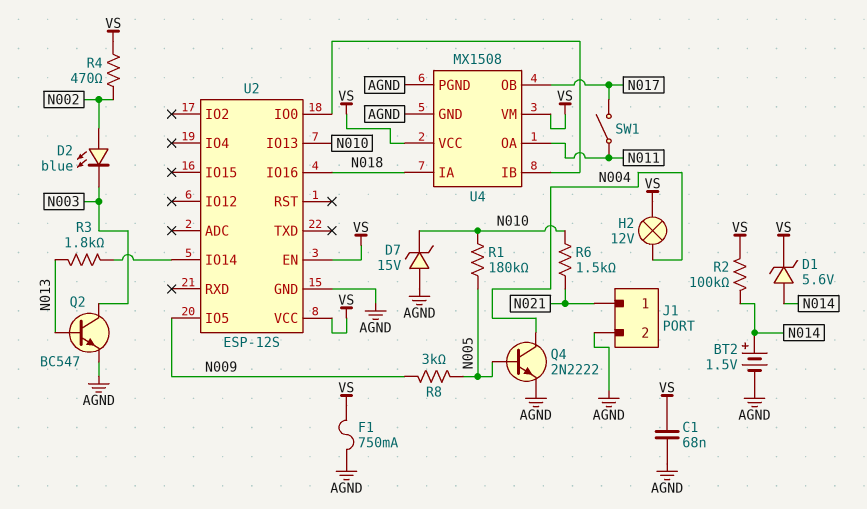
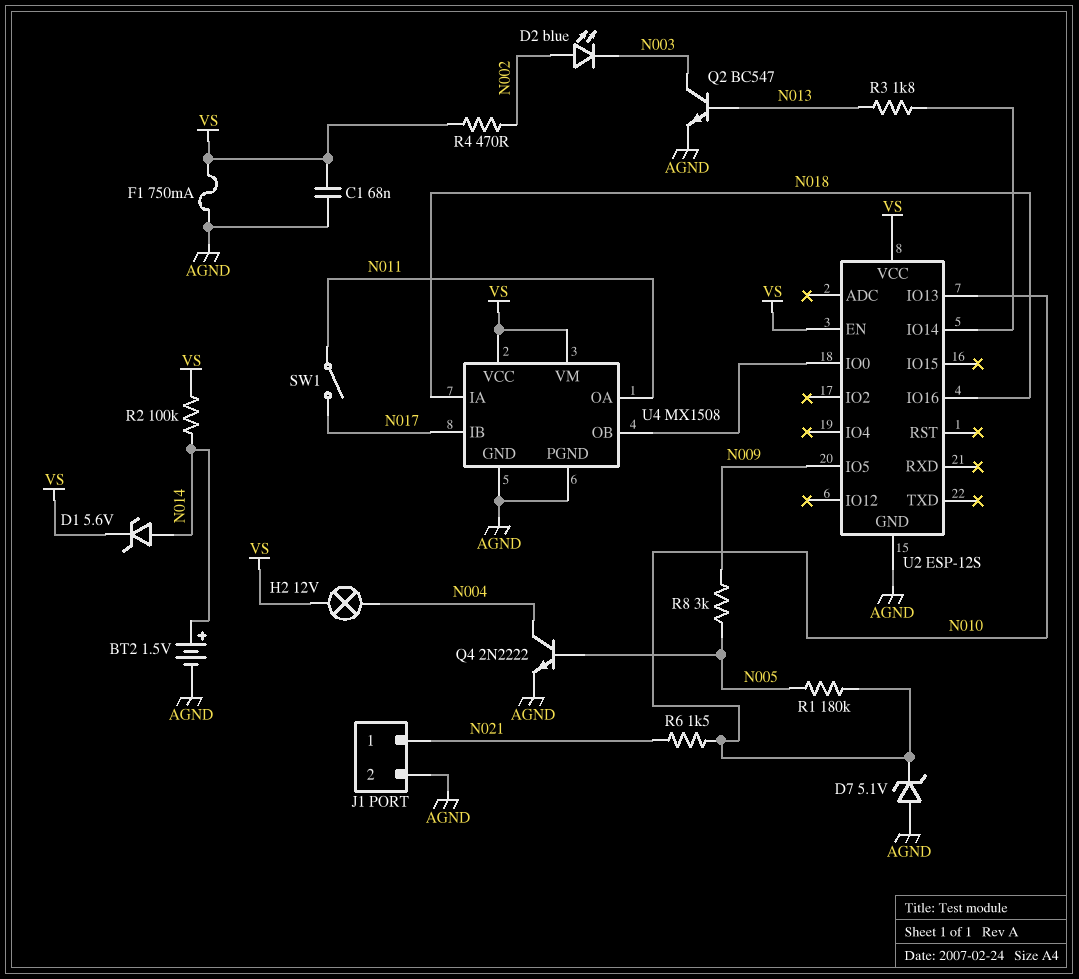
D7: zener 15V (A AGND, K N010) -> zener 5.1V (A AGND, K N010)
U4 pin IB: U2/IO0 -> N017
U4 pin OB: N017 -> U2/IO0

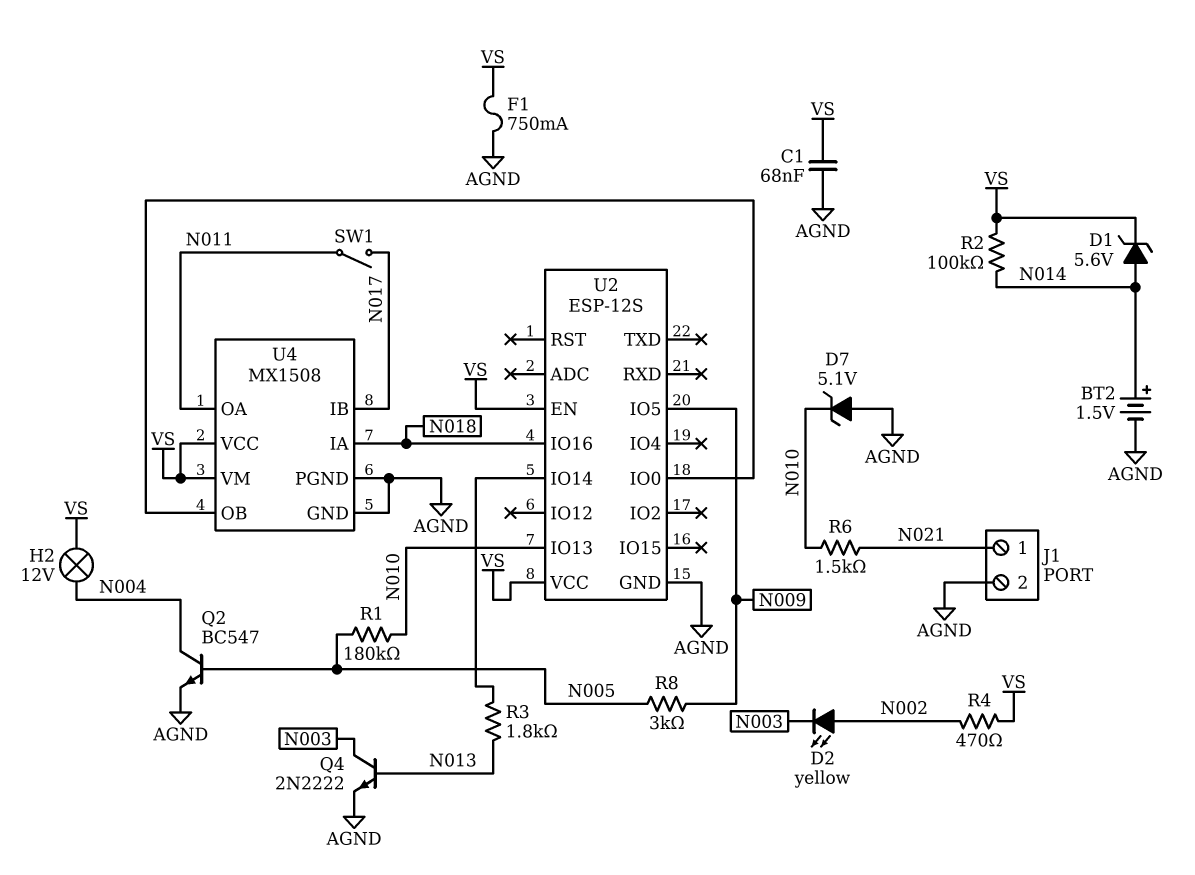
D2: LED blue (A N002, K N003) -> LED yellow (A N002, K N003)
Q2: NPN BC547 (B N013, C N003, E AGND) -> NPN BC547 (B N005, C N004, E AGND)
Q4: NPN 2N2222 (B N005, C N004, E AGND) -> NPN 2N2222 (B N013, C N003, E AGND)

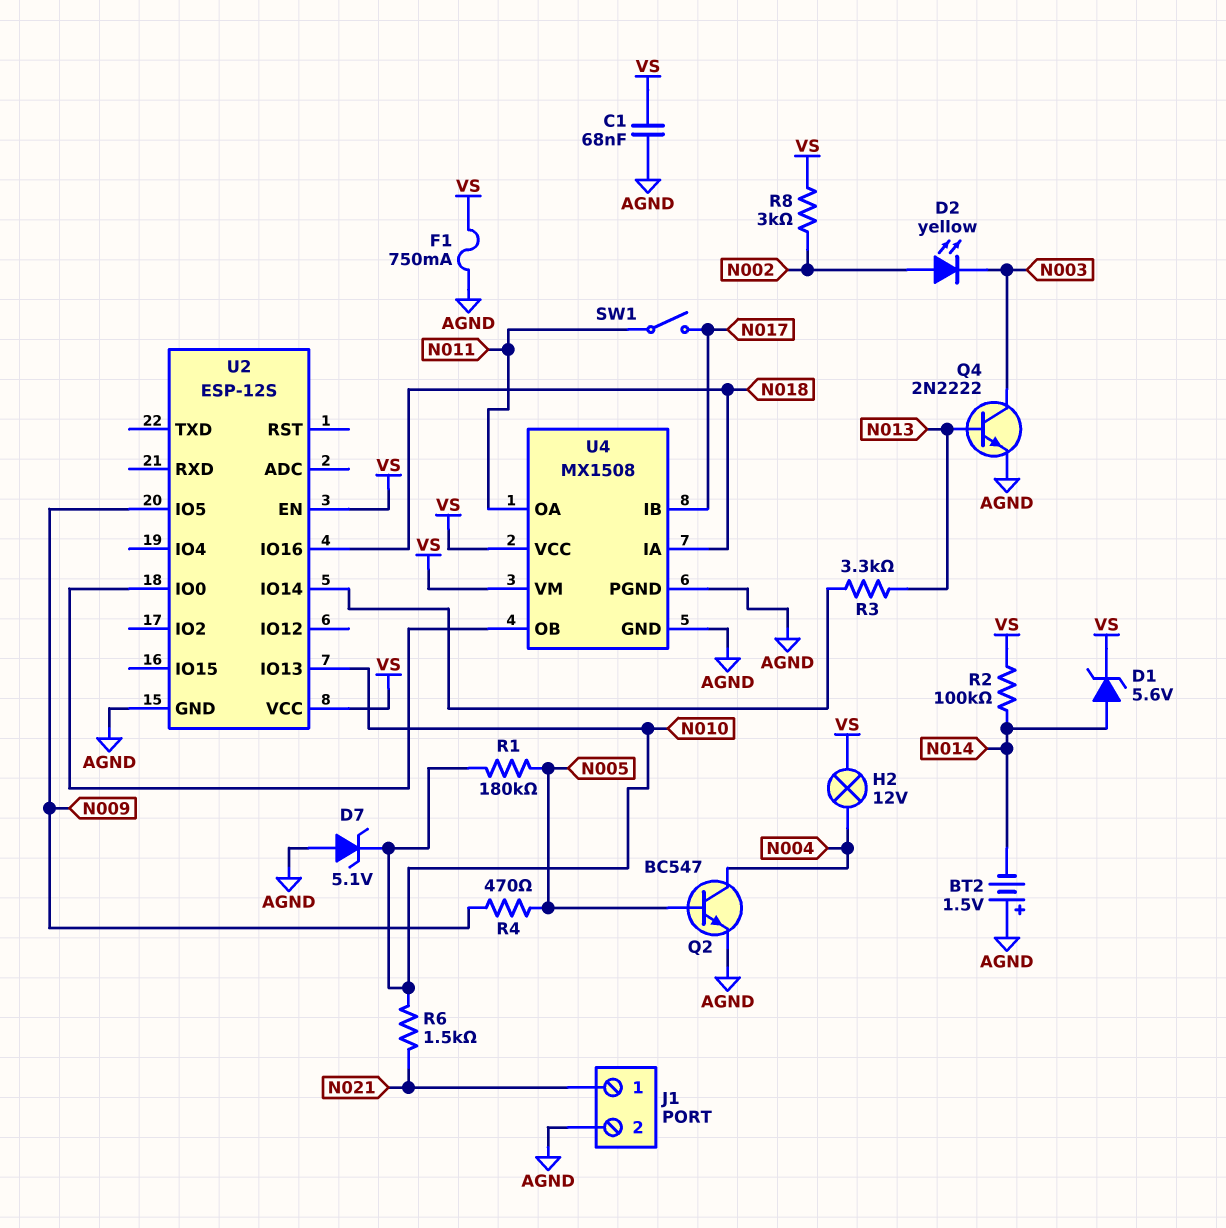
BT2: 1.5V (plus N014, minus AGND) -> 1.5V (plus AGND, minus N014)
R3: 1.8k (N013, U2/IO14) -> 3.3k (N013, U2/IO14)
R4: 470 (N002, VS) -> 470 (N005, N009)
R8: 3k (N005, N009) -> 3k (N002, VS)

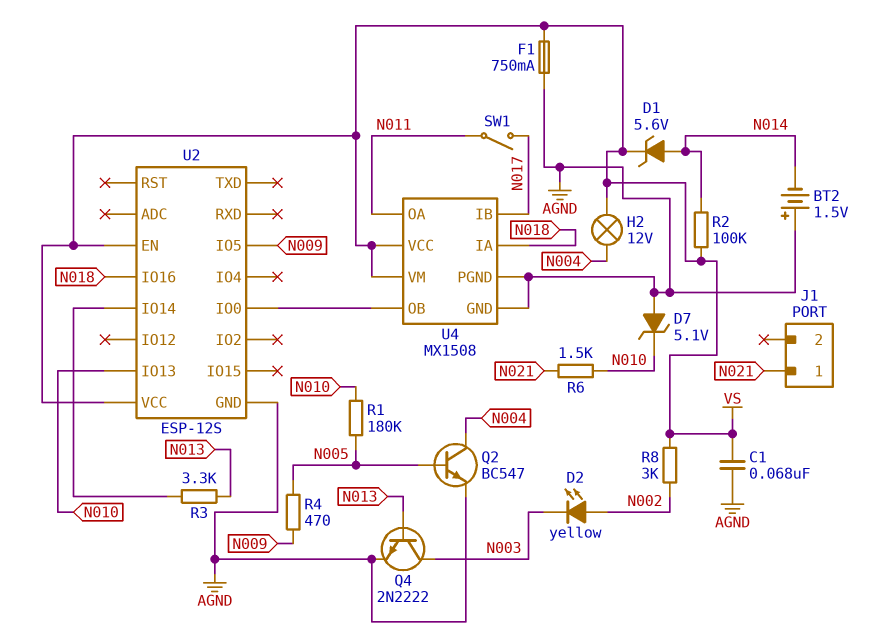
J1 pin 2: AGND -> none

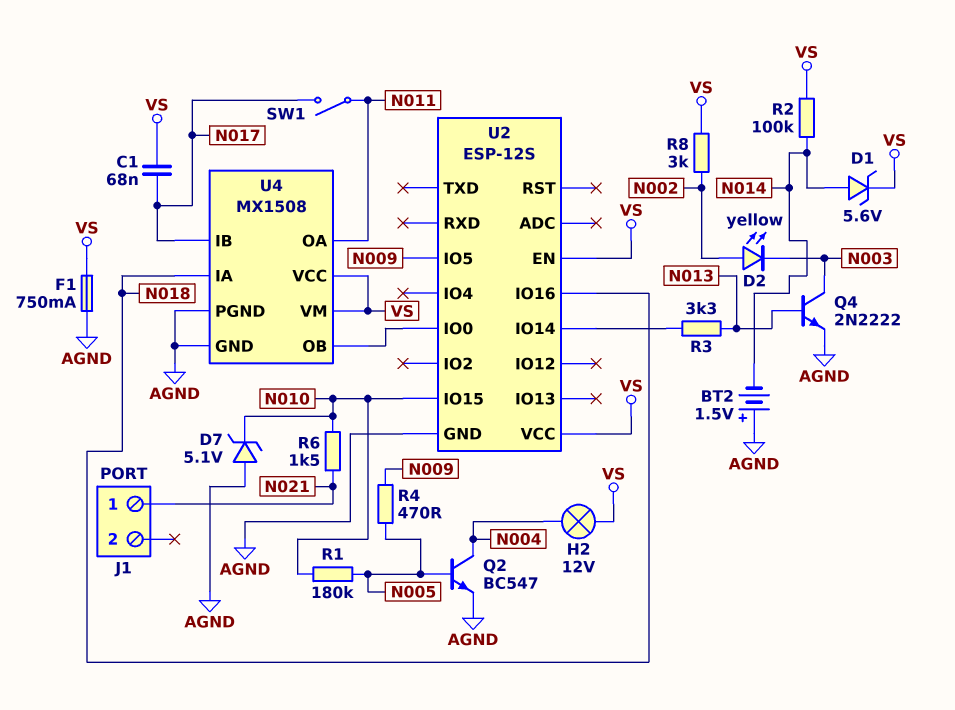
C1: 68nF (AGND, VS) -> 68nF (N017, VS)
U2 pin IO13: N010 -> none
U2 pin IO15: none -> N010

